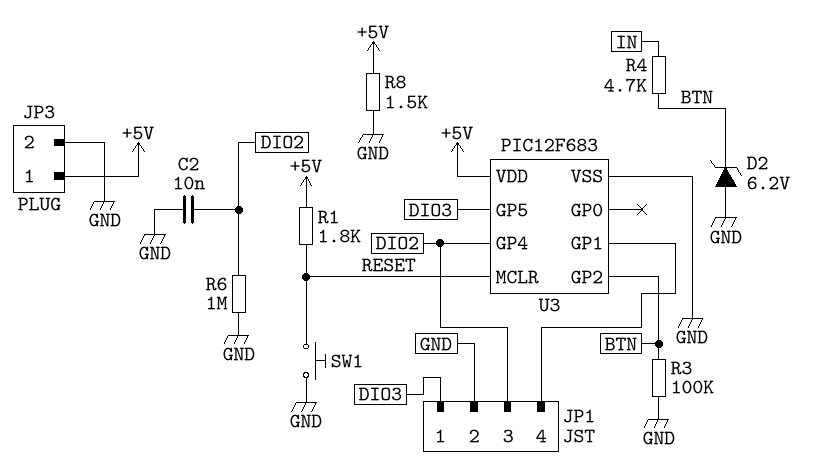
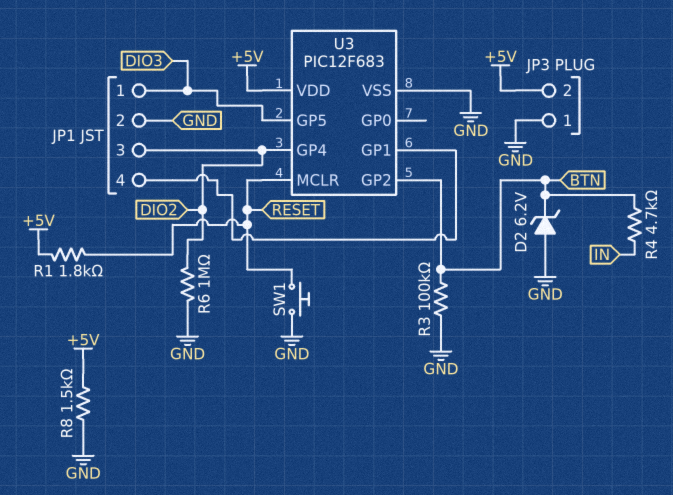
C2: 10nF (DIO2, GND) -> none
JP3 pin 1: +5V -> GND
JP3 pin 2: GND -> +5V

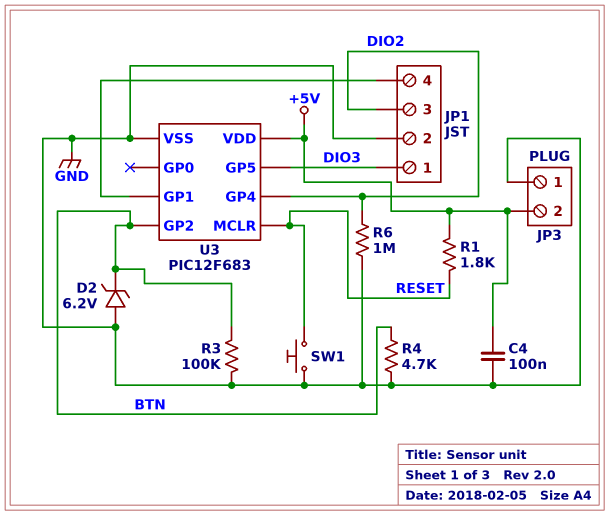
C4: none -> 100nF (+5V, GND)
R4: 4.7k (BTN, IN) -> 4.7k (BTN, GND)
R8: 1.5k (+5V, GND) -> none

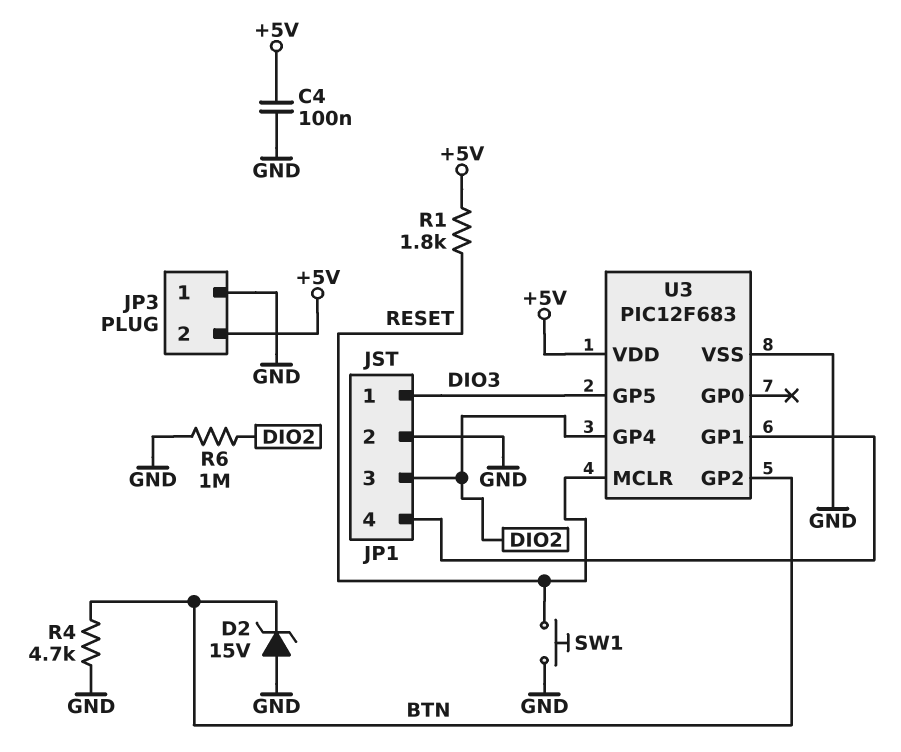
D2: zener 6.2V (A GND, K BTN) -> zener 15V (A GND, K BTN)
R3: 100k (BTN, GND) -> none

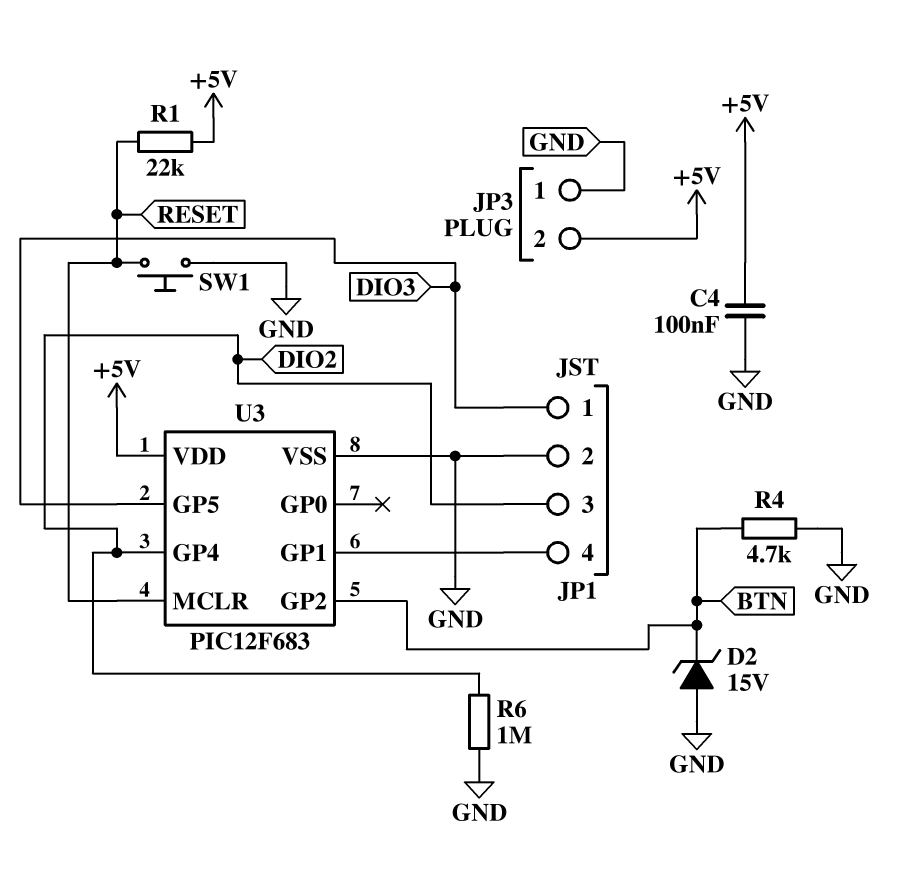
R1: 1.8k (+5V, RESET) -> 22k (+5V, RESET)

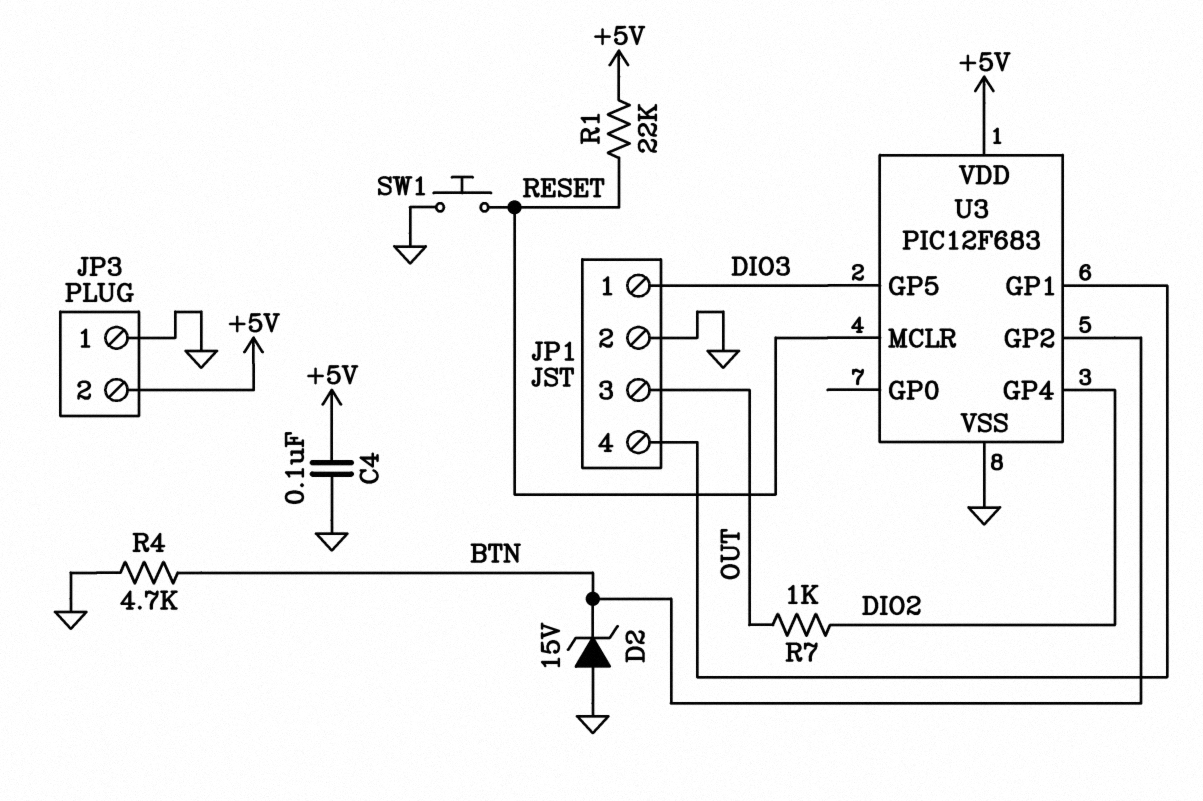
JP1 pin 3: DIO2 -> OUT
R6: 1M (DIO2, GND) -> none
R7: none -> 1k (DIO2, OUT)

